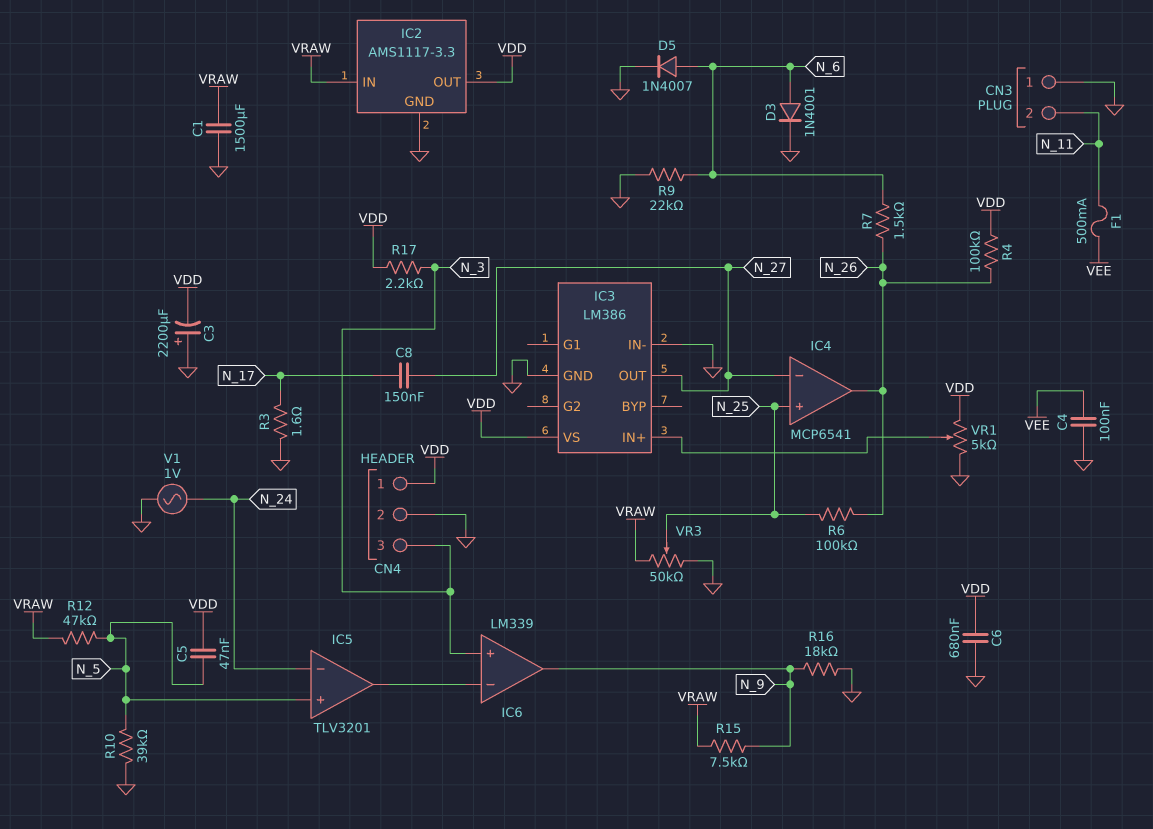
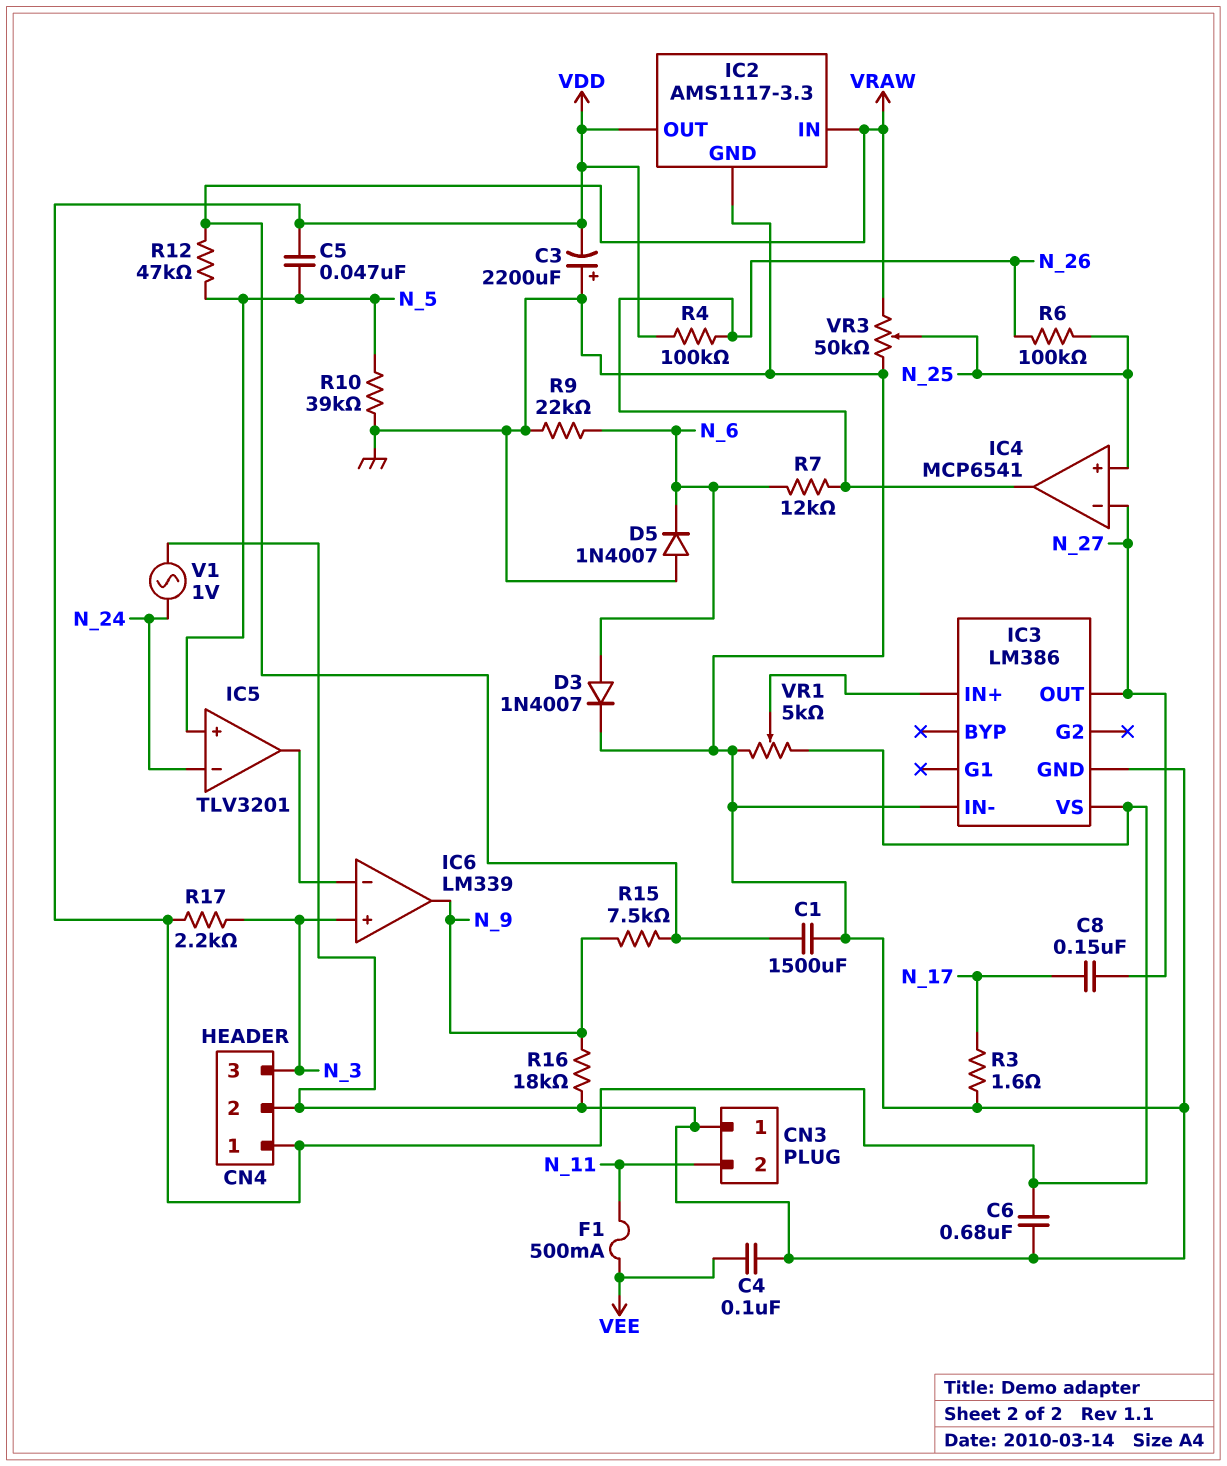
D3: diode 1N4001 (A N_6, K GND) -> diode 1N4007 (A N_6, K GND)
D5: diode 1N4007 (A N_6, K GND) -> diode 1N4007 (A GND, K N_6)
R7: 1.5k (N_6, N_26) -> 12k (N_6, N_26)

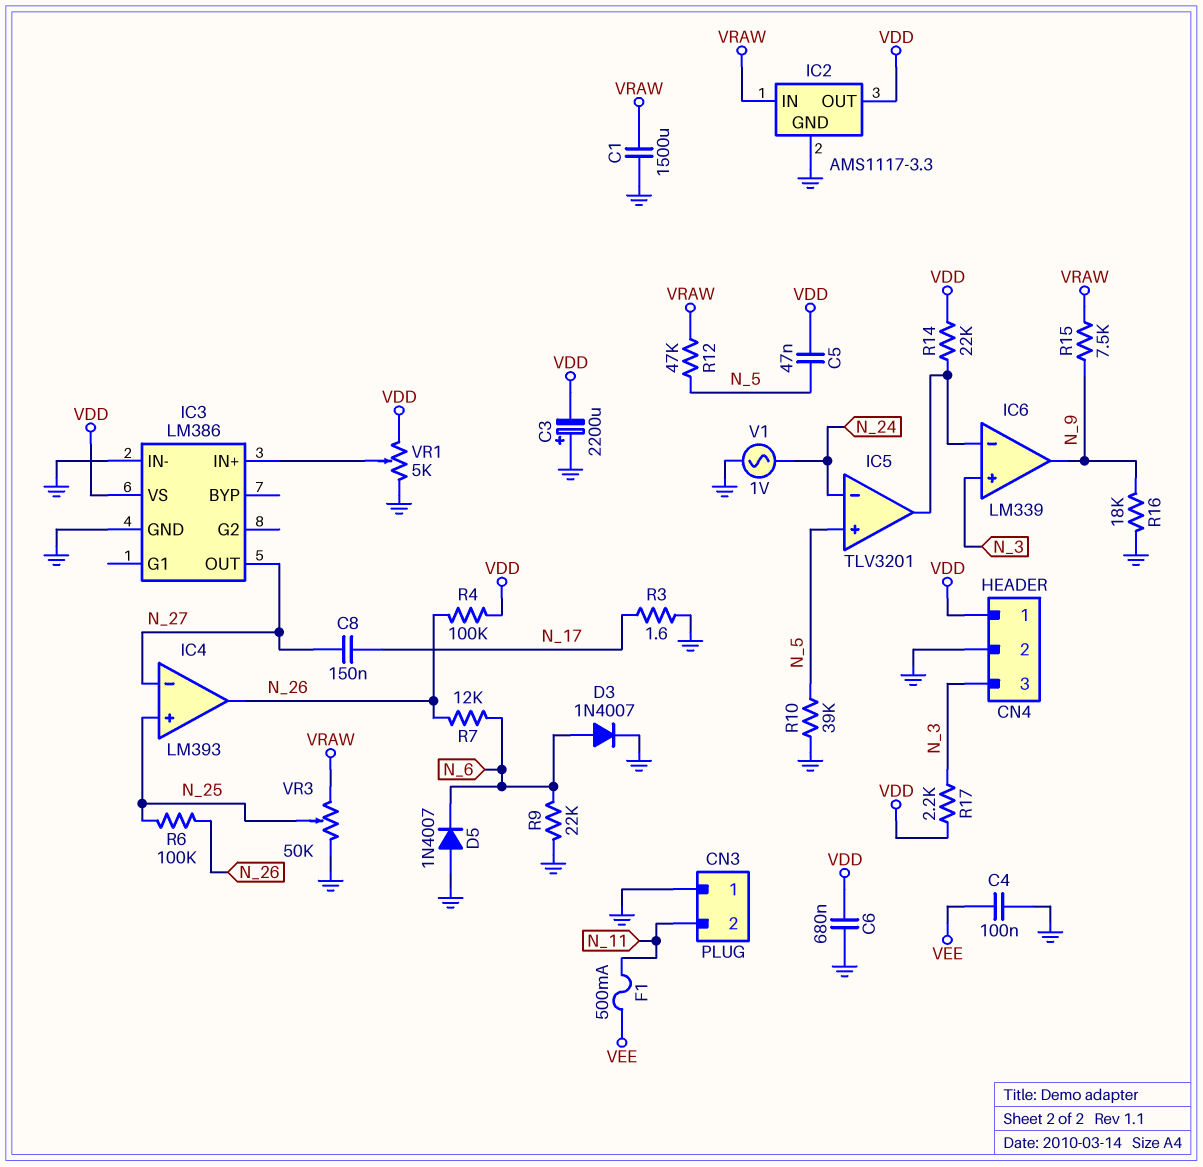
IC4: MCP6541 -> LM393
R14: none -> 22k (IC5/out, VDD)

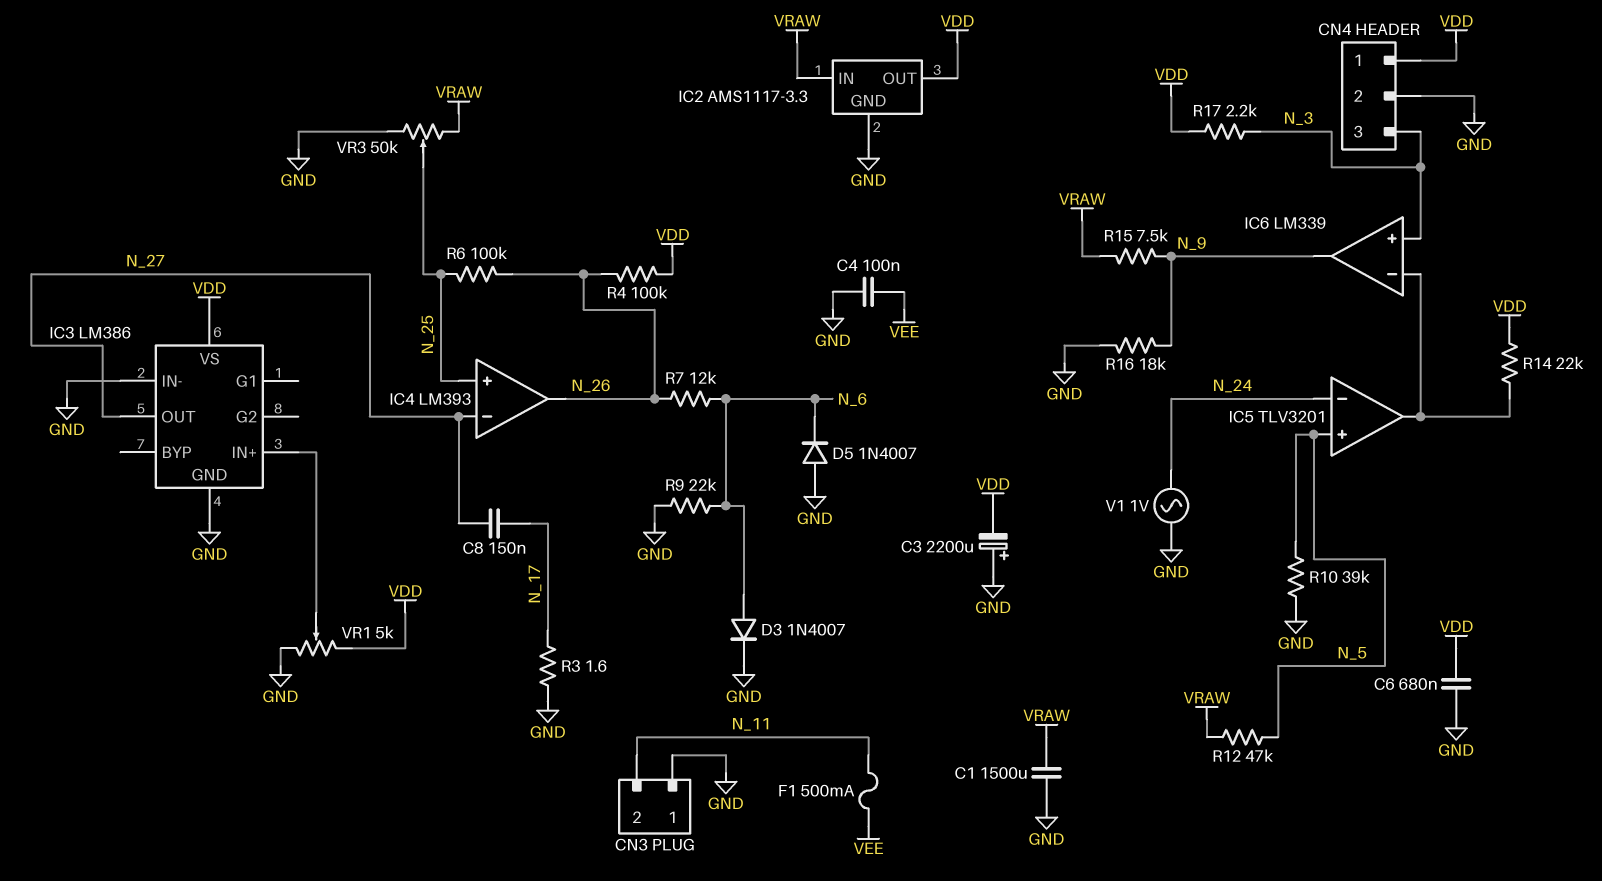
C5: 47nF (N_5, VDD) -> none

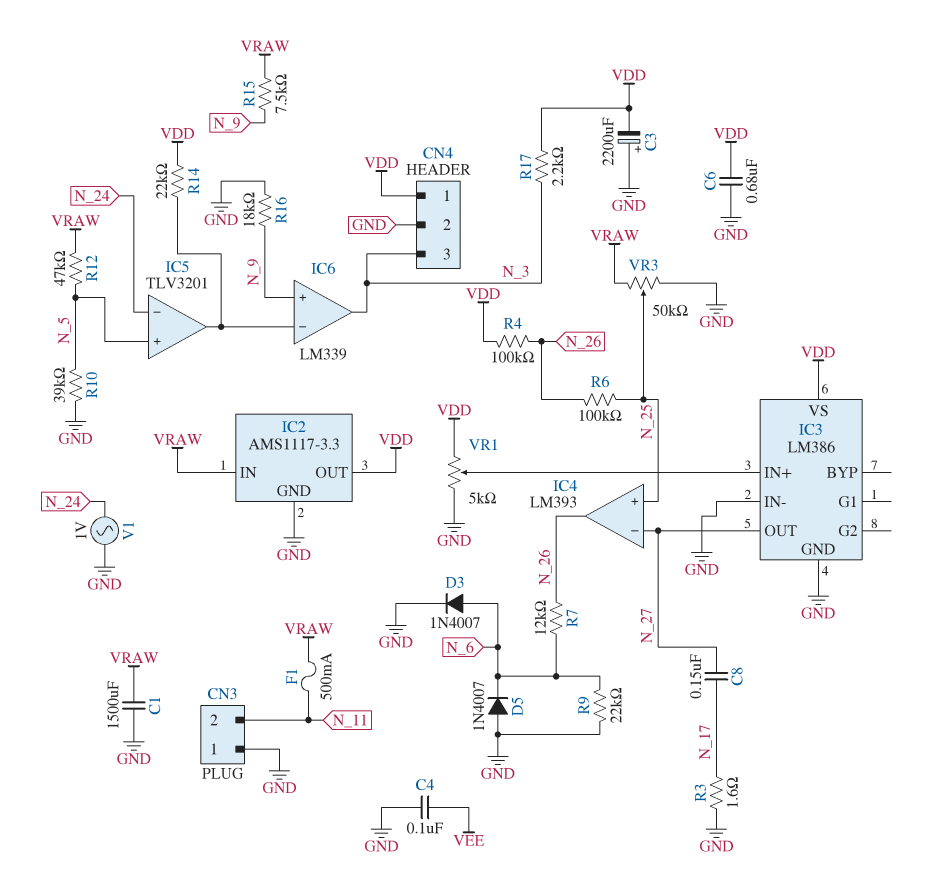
F1: 500mA (N_11, VEE) -> 500mA (N_11, VRAW)
IC6 pin in+: N_3 -> N_9
IC6 pin out: N_9 -> N_3

